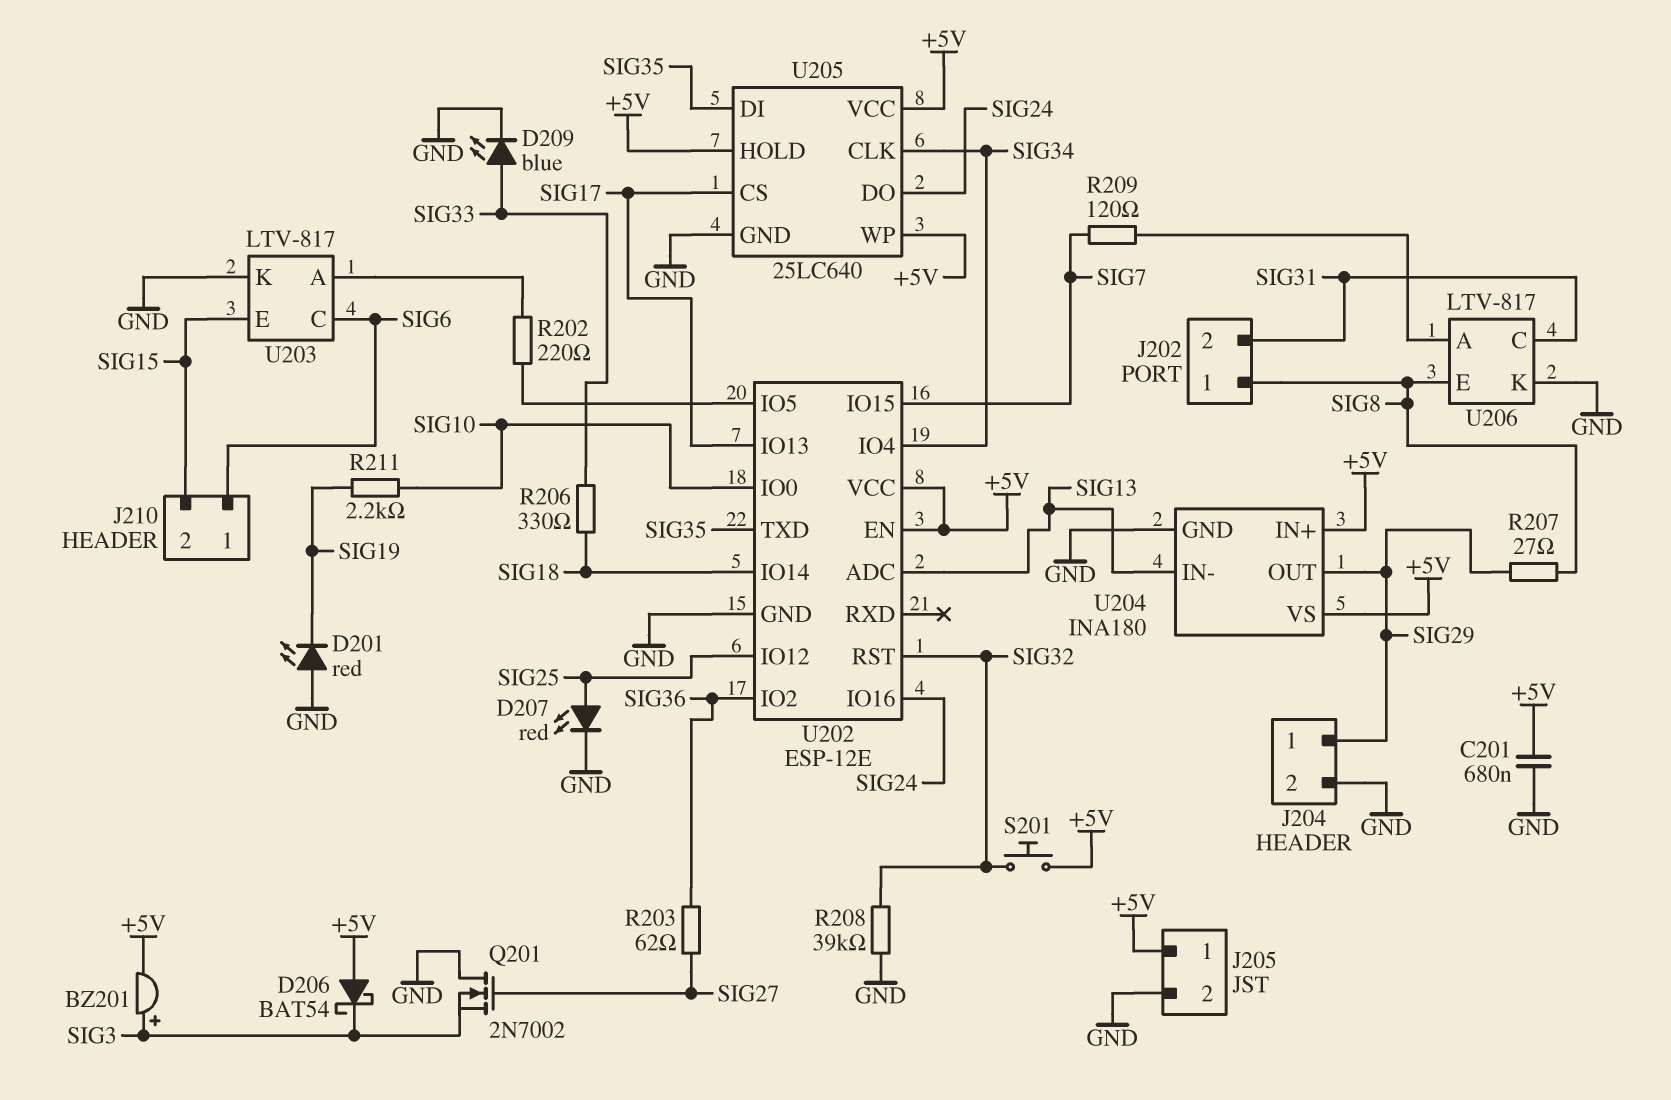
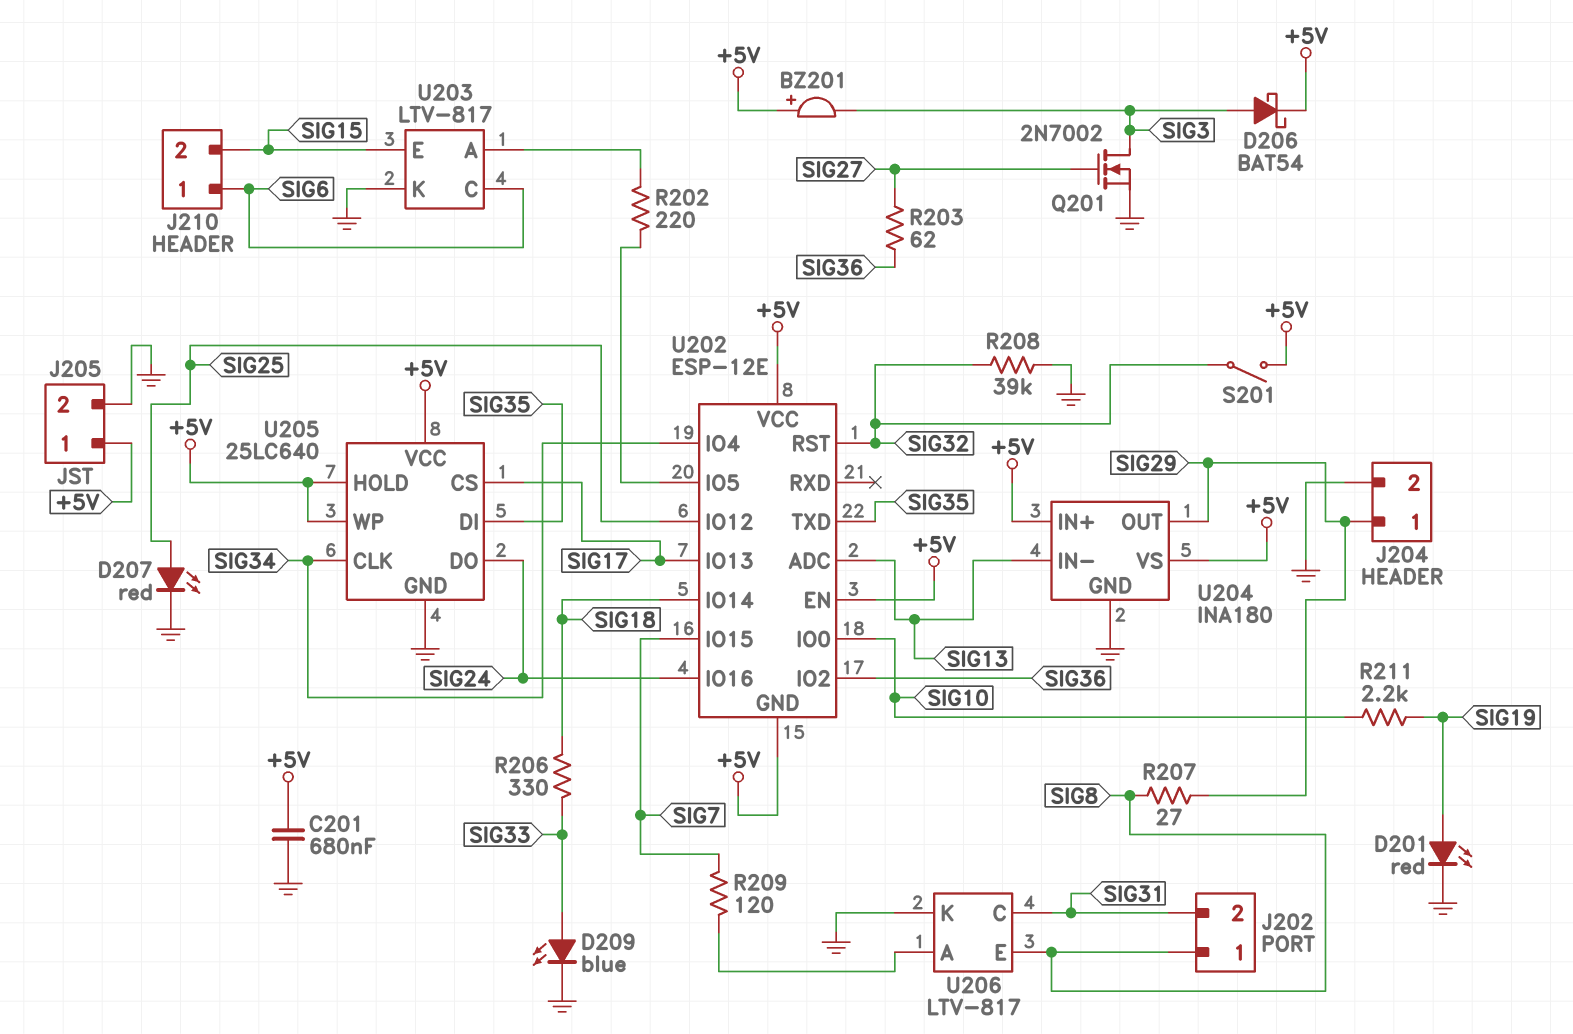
BZ201: buzzer (plus SIG3, minus +5V) -> buzzer (plus +5V, minus SIG3)
D201: LED red (A GND, K SIG19) -> LED red (A SIG19, K GND)
D206: schottky BAT54 (A +5V, K SIG3) -> schottky BAT54 (A SIG3, K +5V)
Q201: NMOS 2N7002 (G SIG27, D GND, S SIG3) -> NMOS 2N7002 (G SIG27, D SIG3, S GND)
S201: button (+5V, SIG32) -> switch (+5V, SIG32)
U202 pin GND: GND -> +5V

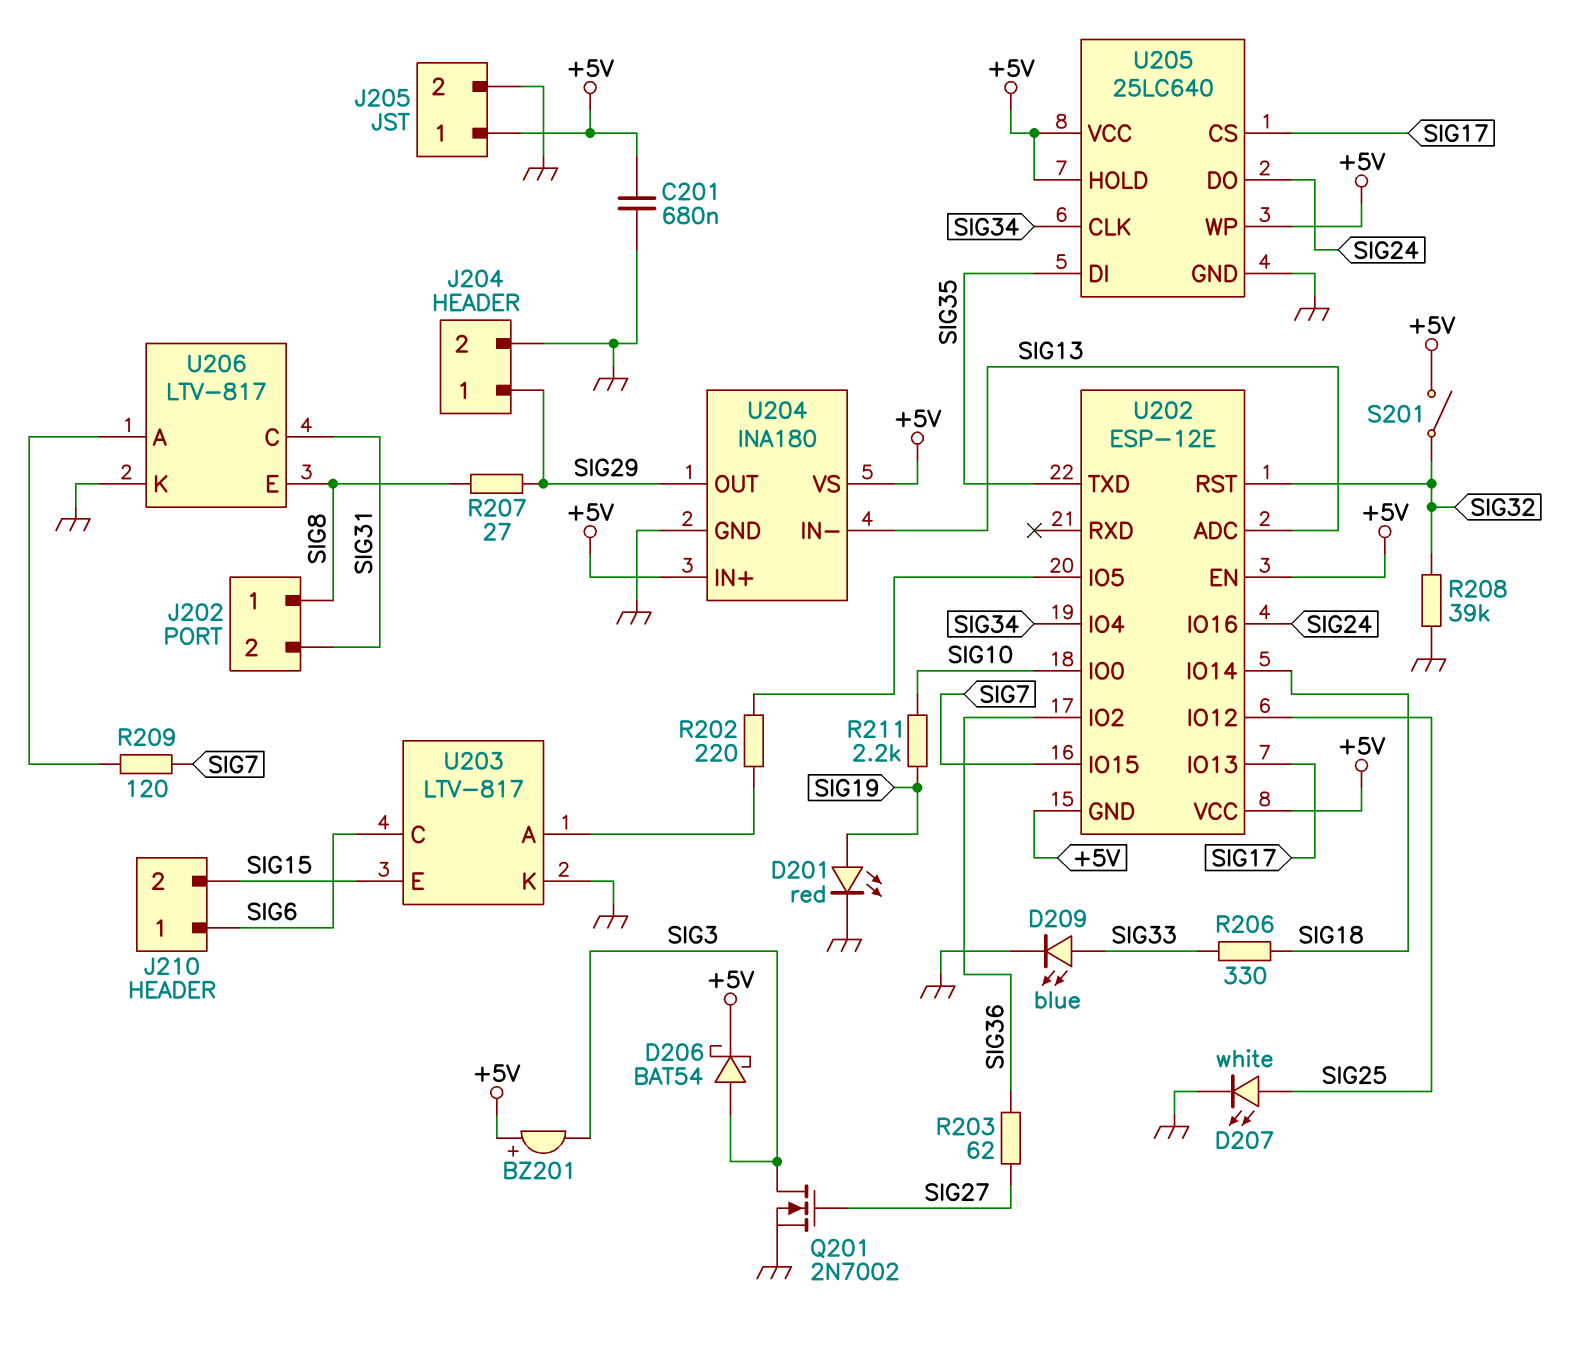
D207: LED red (A SIG25, K GND) -> LED white (A SIG25, K GND)

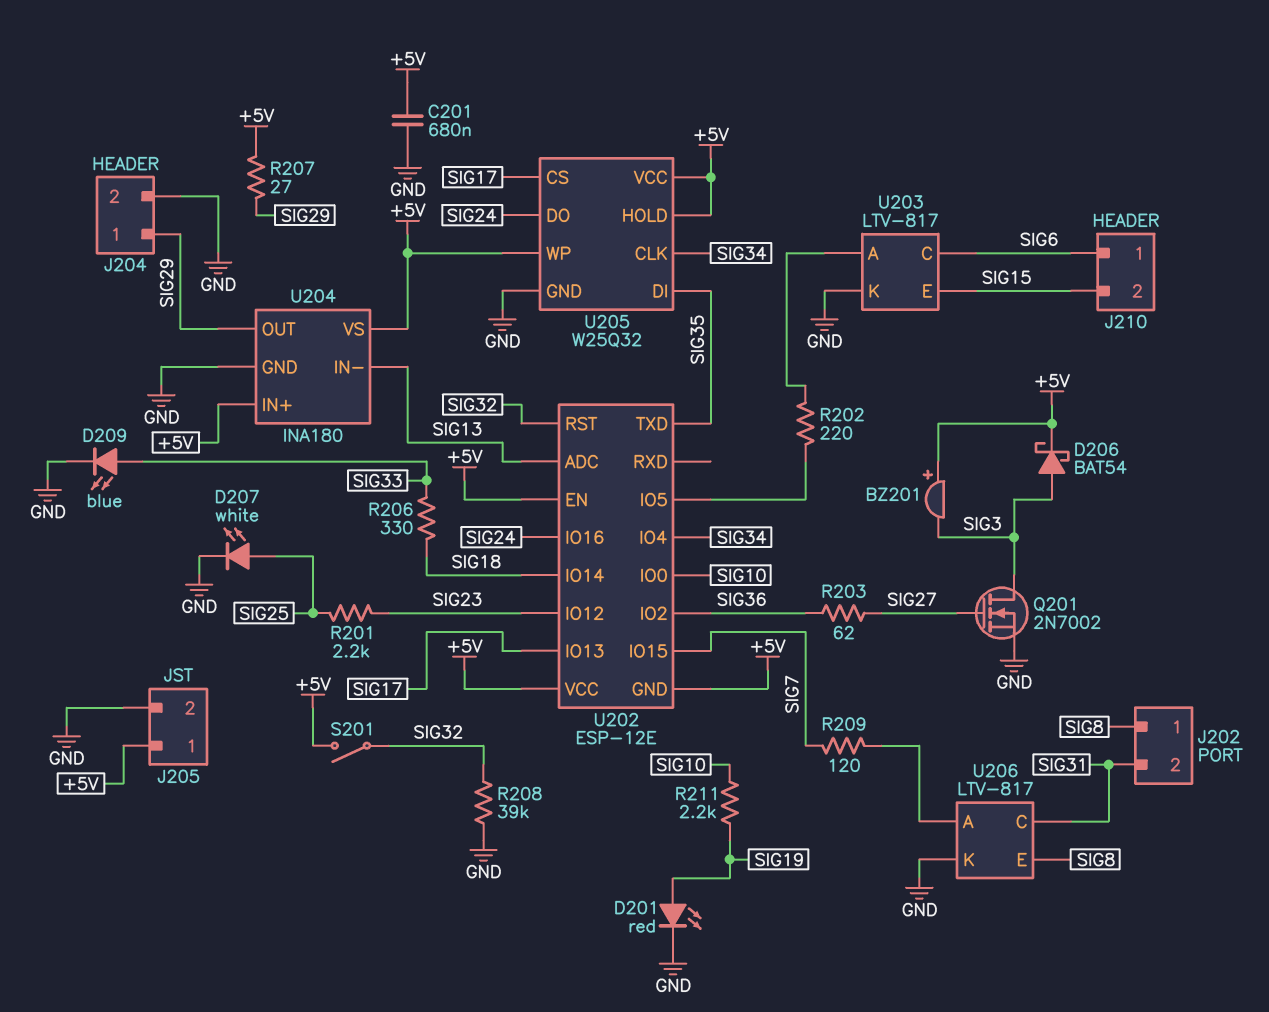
R201: none -> 2.2k (SIG23, SIG25)
R207: 27 (SIG8, SIG29) -> 27 (+5V, SIG29)
U202 pin IO12: SIG25 -> SIG23
U205: 25LC640 -> W25Q32

